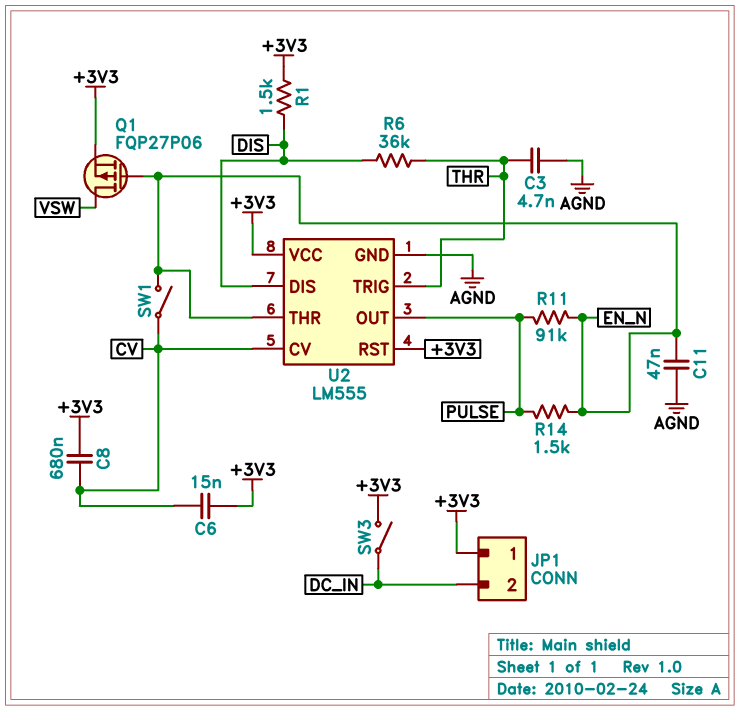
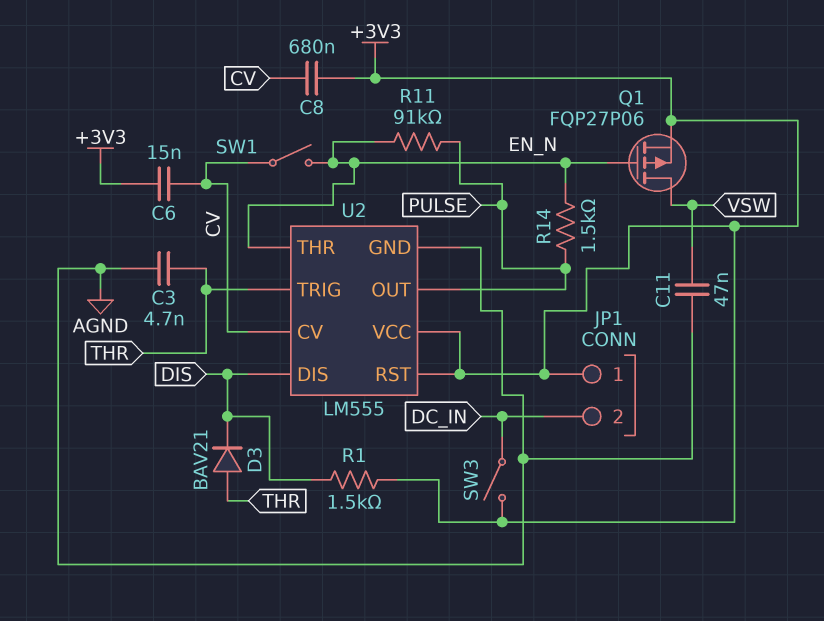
C11: 47nF (AGND, EN_N) -> 47nF (AGND, VSW)
D3: none -> diode BAV21 (A THR, K DIS)
R6: 36k (DIS, THR) -> none

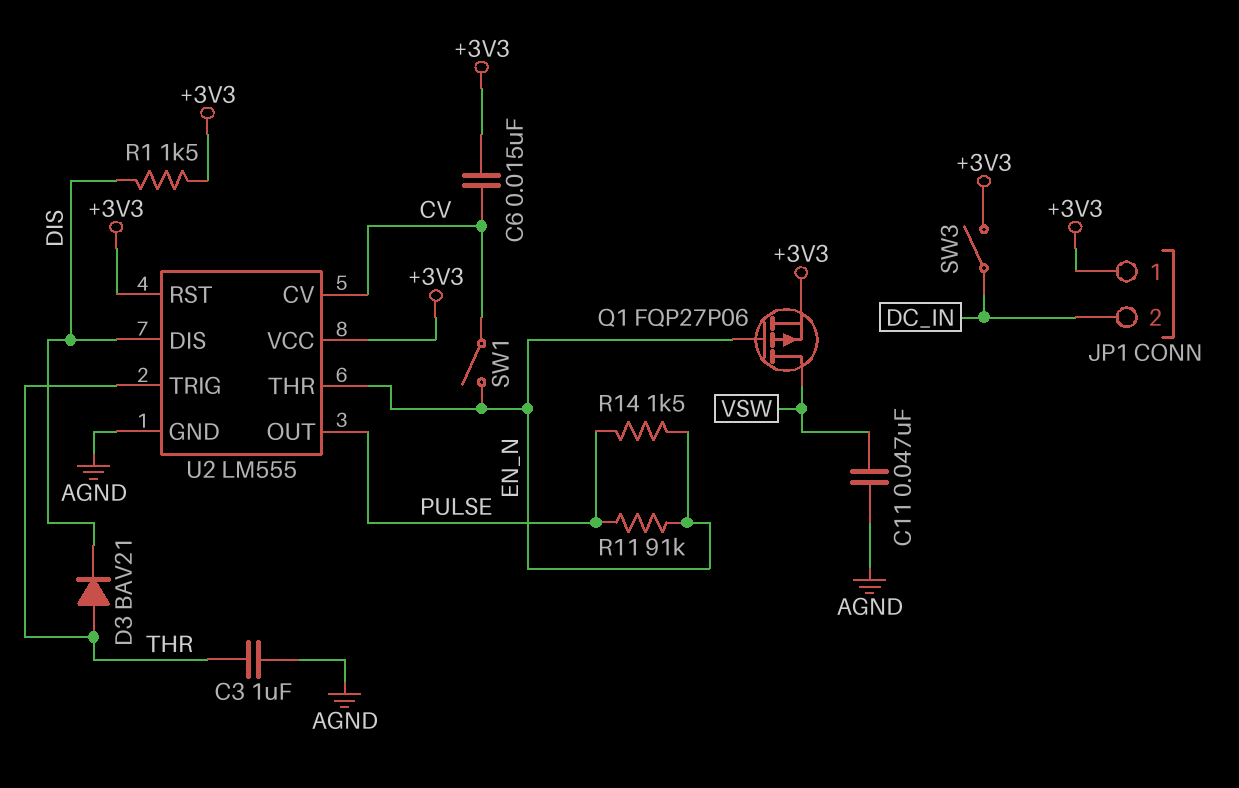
C3: 4.7nF (AGND, THR) -> 1uF (AGND, THR)
C8: 680nF (+3V3, CV) -> none

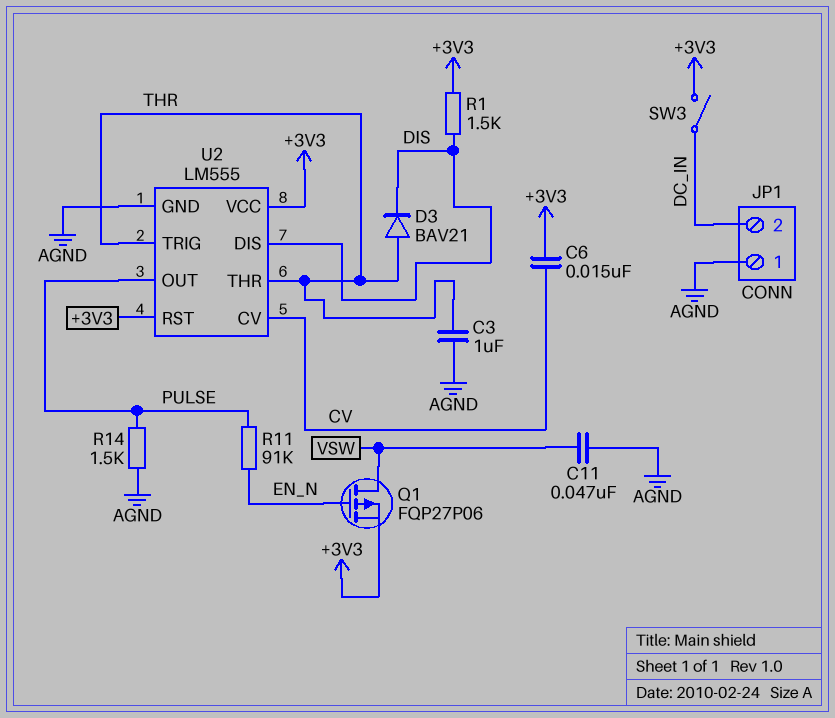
JP1 pin 1: +3V3 -> AGND
R14: 1.5k (EN_N, PULSE) -> 1.5k (AGND, PULSE)
SW1: switch (CV, EN_N) -> none
U2 pin THR: EN_N -> THR

